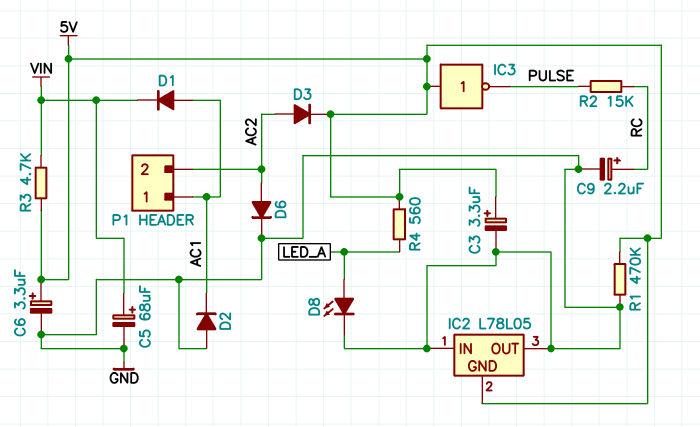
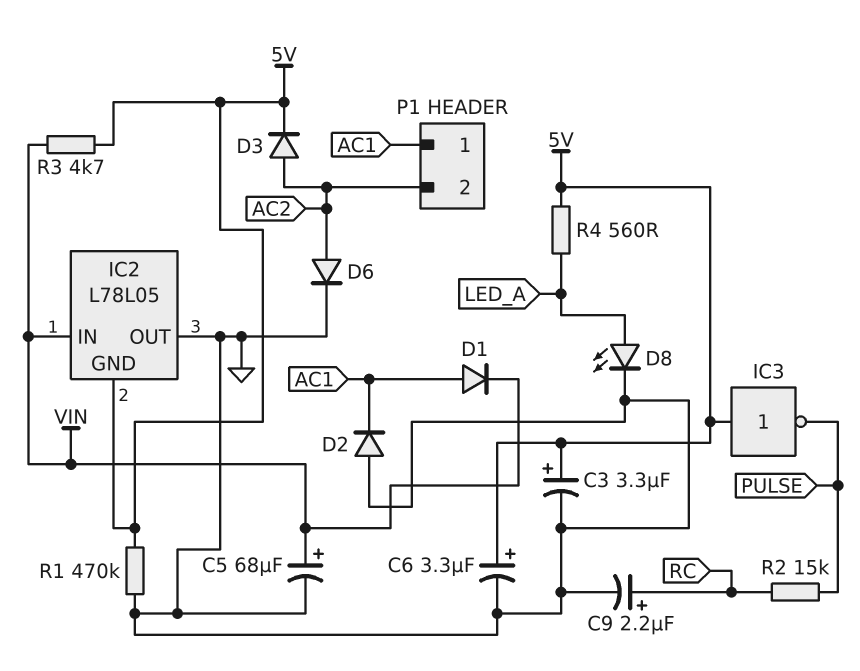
IC2 pin IN: GND -> VIN

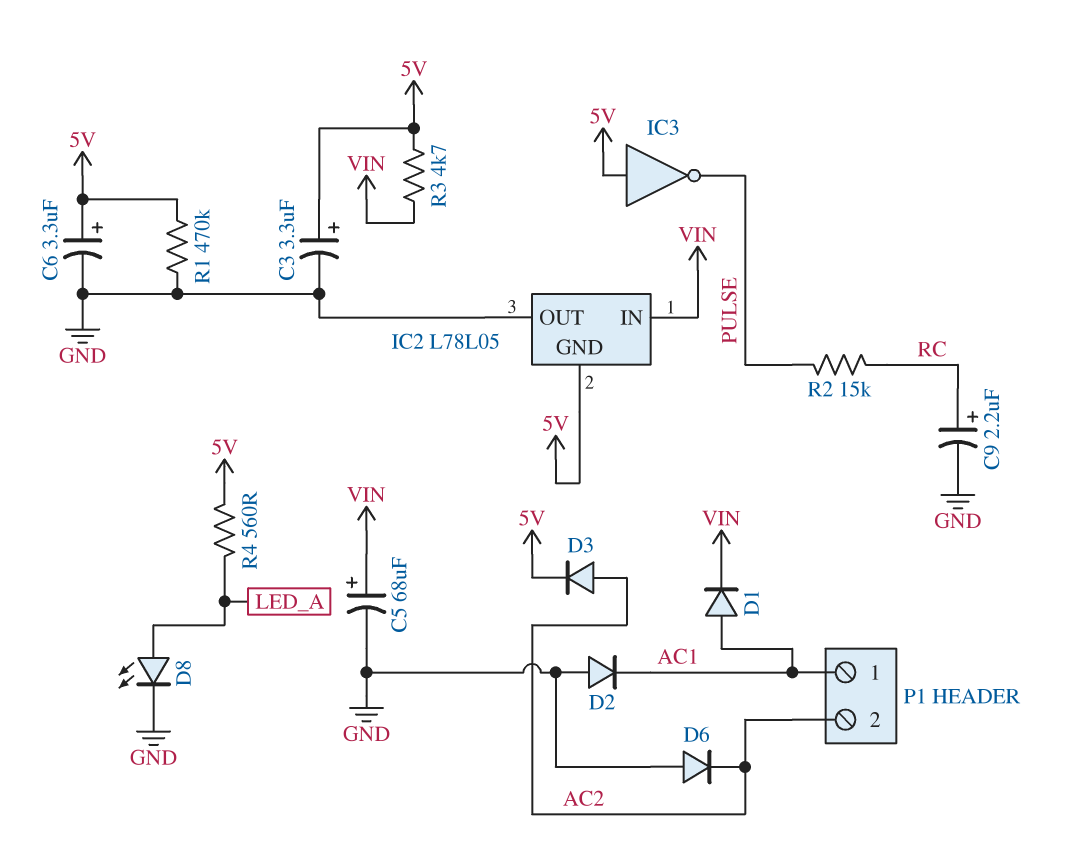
D6: diode (A AC2, K GND) -> diode (A GND, K AC2)

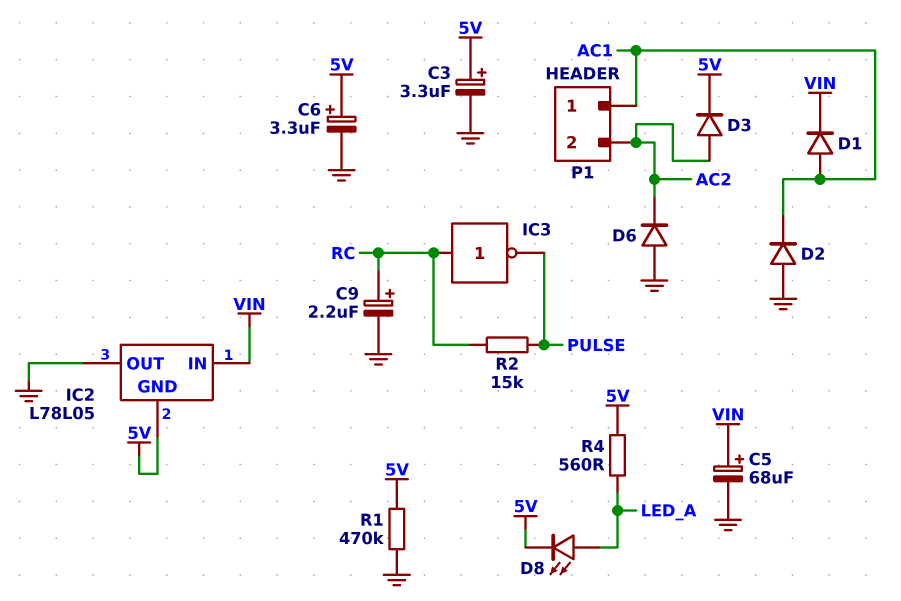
D8: LED (A LED_A, K GND) -> LED (A LED_A, K 5V)
IC3: NOT (in 5V, out PULSE) -> NOT (in RC, out PULSE)
R3: 4.7k (5V, VIN) -> none

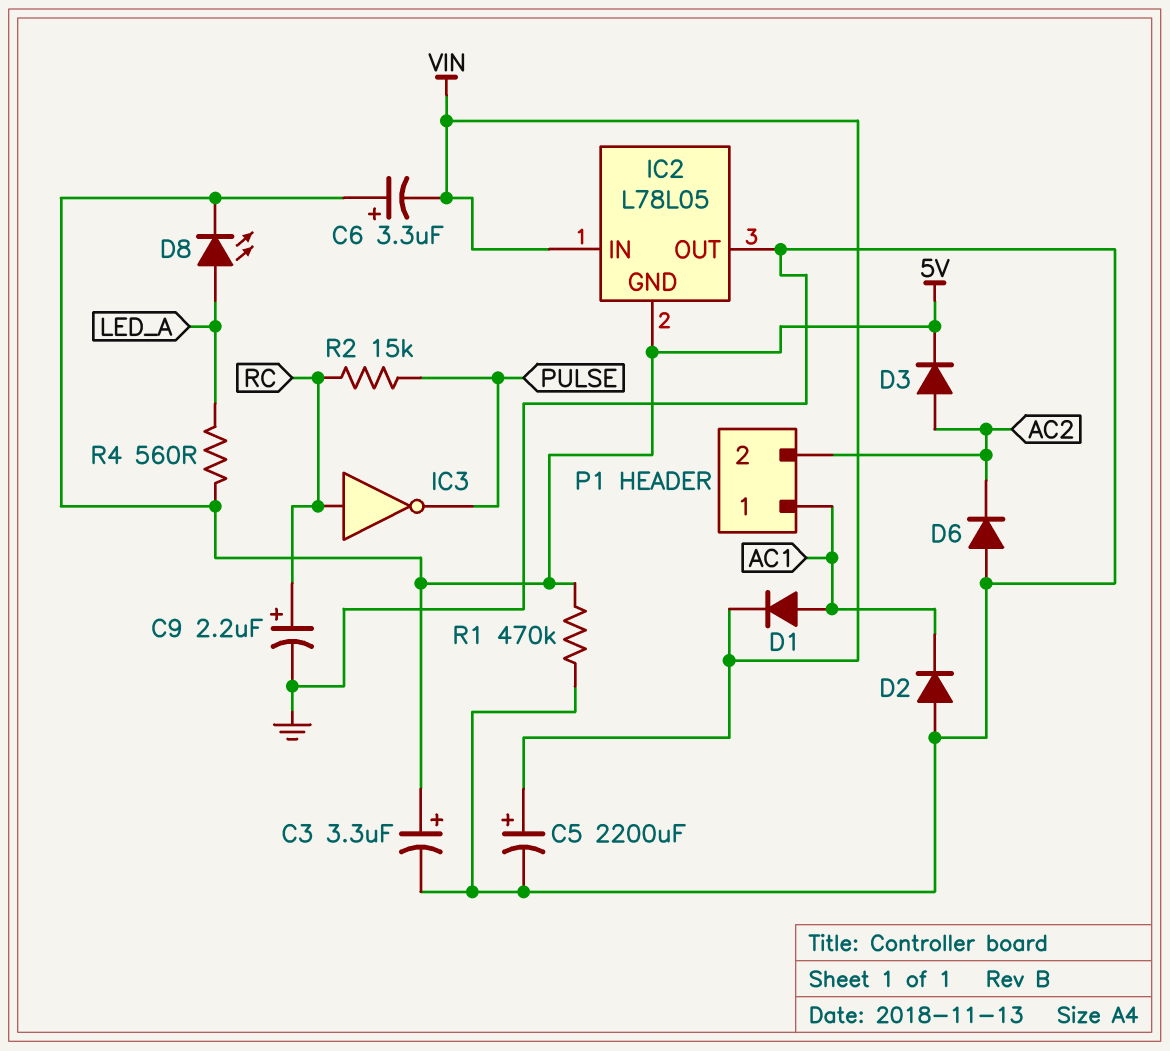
C5: 68uF (plus VIN, minus GND) -> 2200uF (plus VIN, minus GND)
C6: 3.3uF (plus 5V, minus GND) -> 3.3uF (plus 5V, minus VIN)

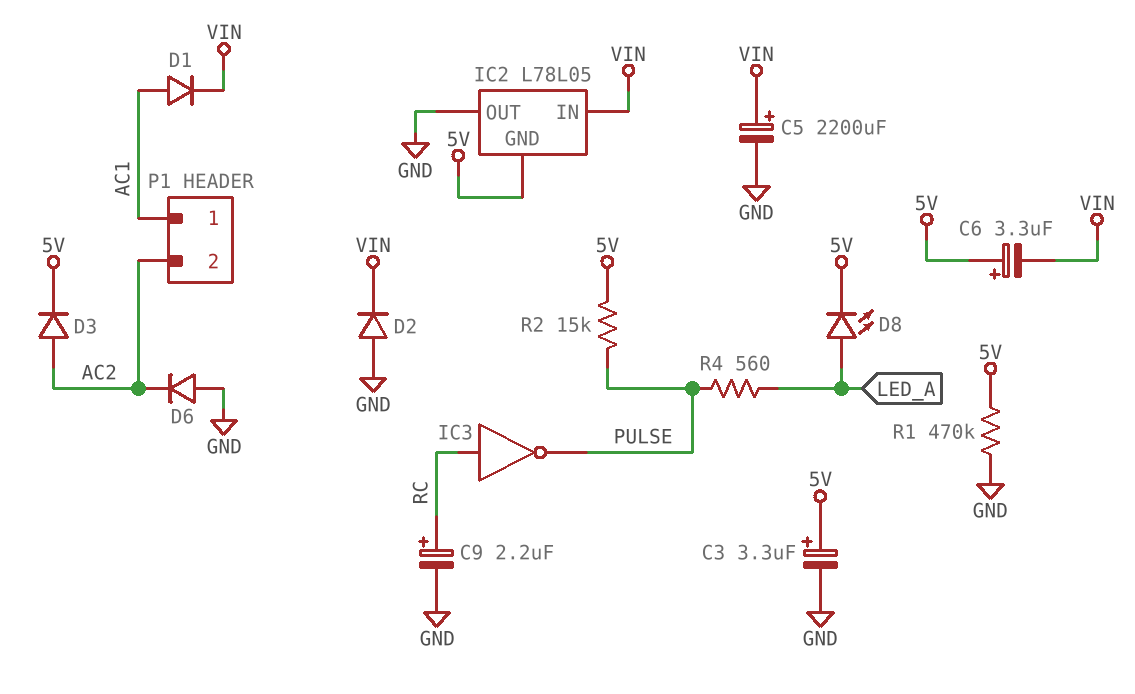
D2: diode (A GND, K AC1) -> diode (A GND, K VIN)
R2: 15k (PULSE, RC) -> 15k (5V, PULSE)
R4: 560 (5V, LED_A) -> 560 (LED_A, PULSE)

